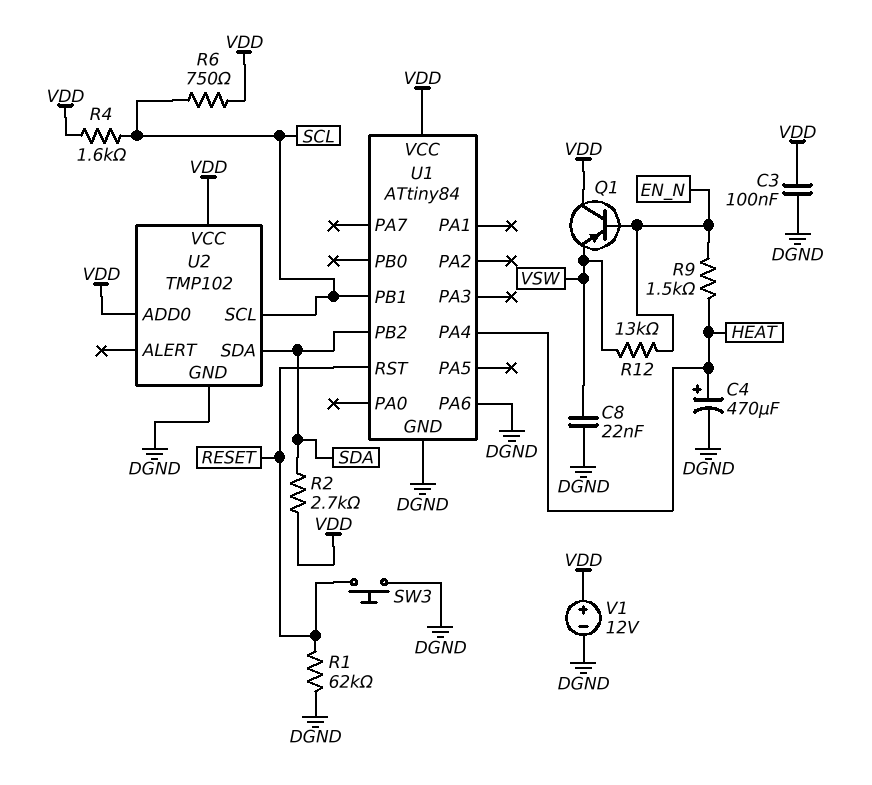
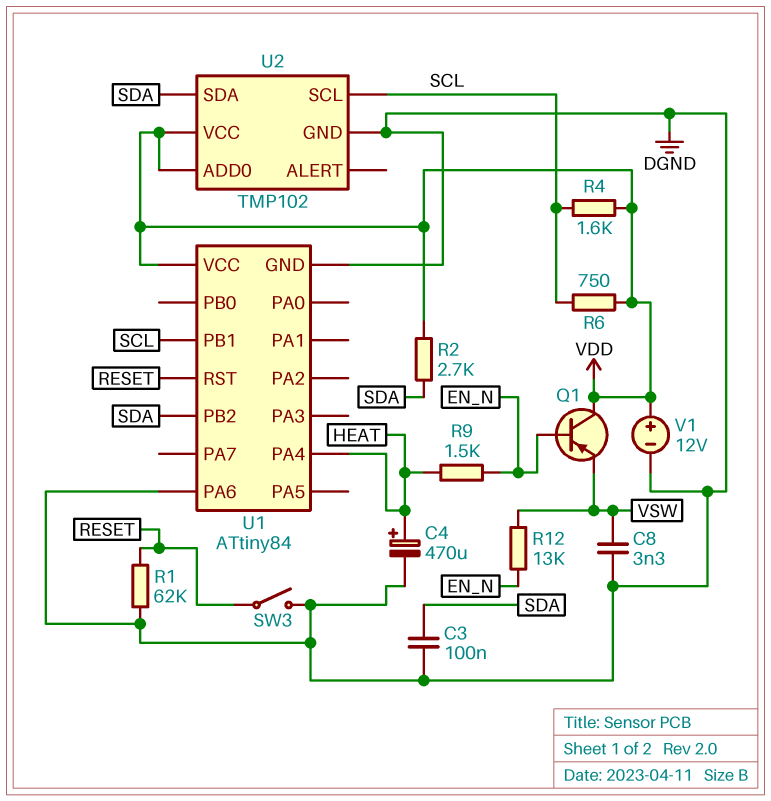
C3: 100nF (DGND, VDD) -> 100nF (DGND, SDA)
C8: 22nF (DGND, VSW) -> 3.3nF (DGND, VSW)
SW3: button (DGND, RESET) -> switch (DGND, RESET)

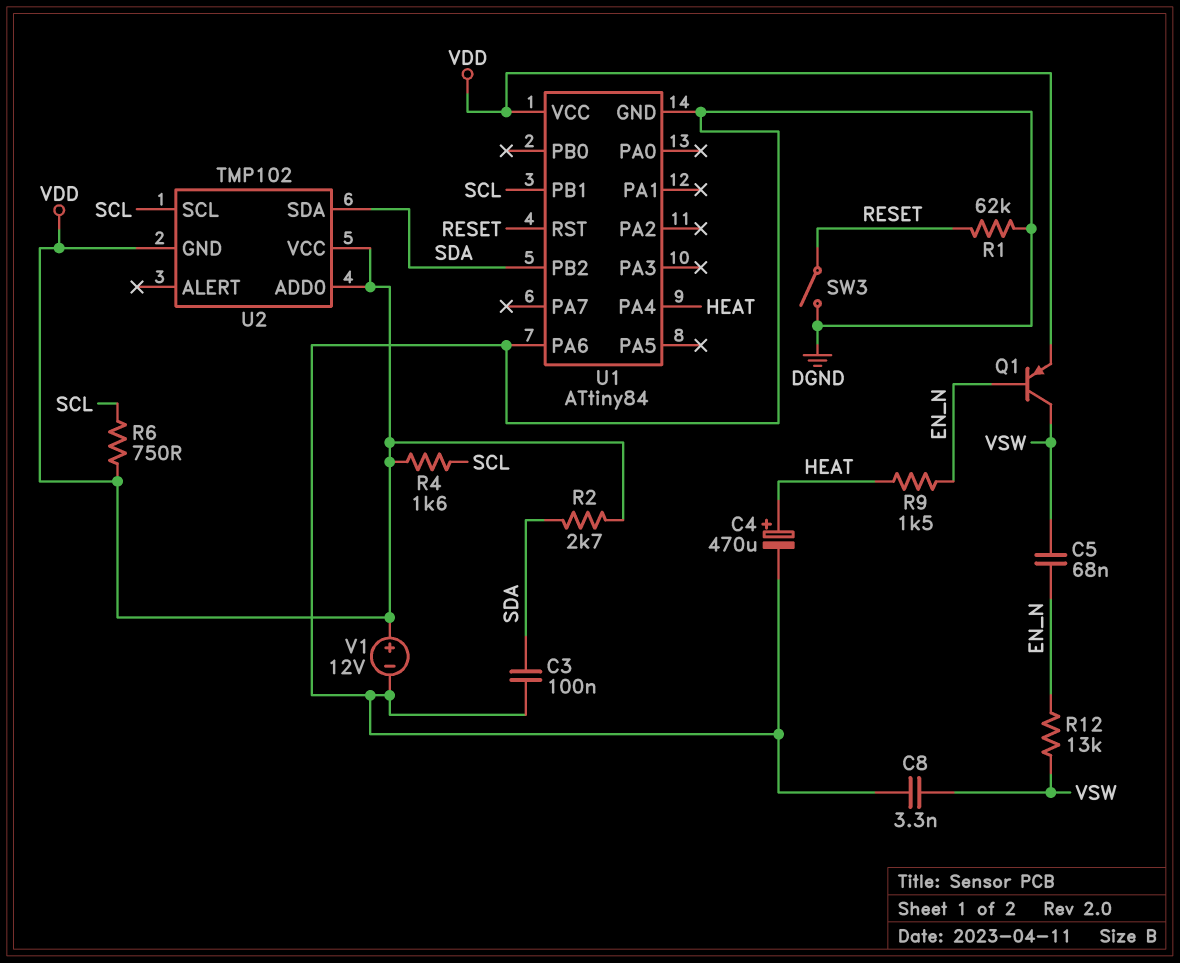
C5: none -> 68nF (EN_N, VSW)
Q1: PNP (B EN_N, C VDD, E VSW) -> PNP (B EN_N, C VSW, E VDD)
U2 pin GND: DGND -> VDD

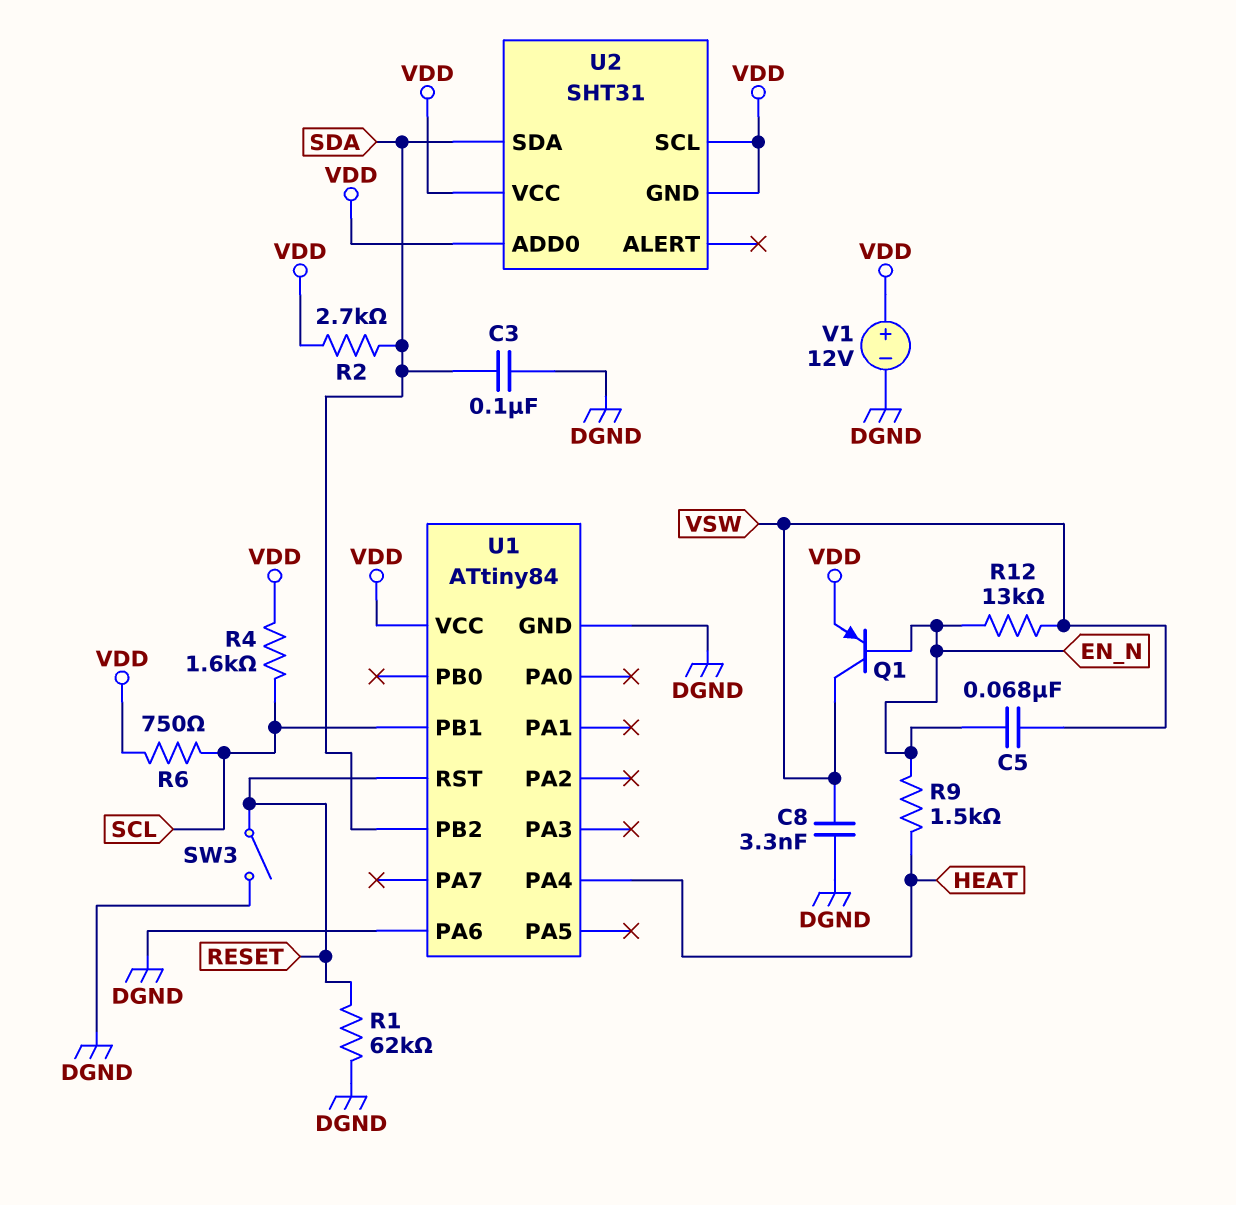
C4: 470uF (plus HEAT, minus DGND) -> none
U2: TMP102 -> SHT31
U2 pin SCL: SCL -> VDD

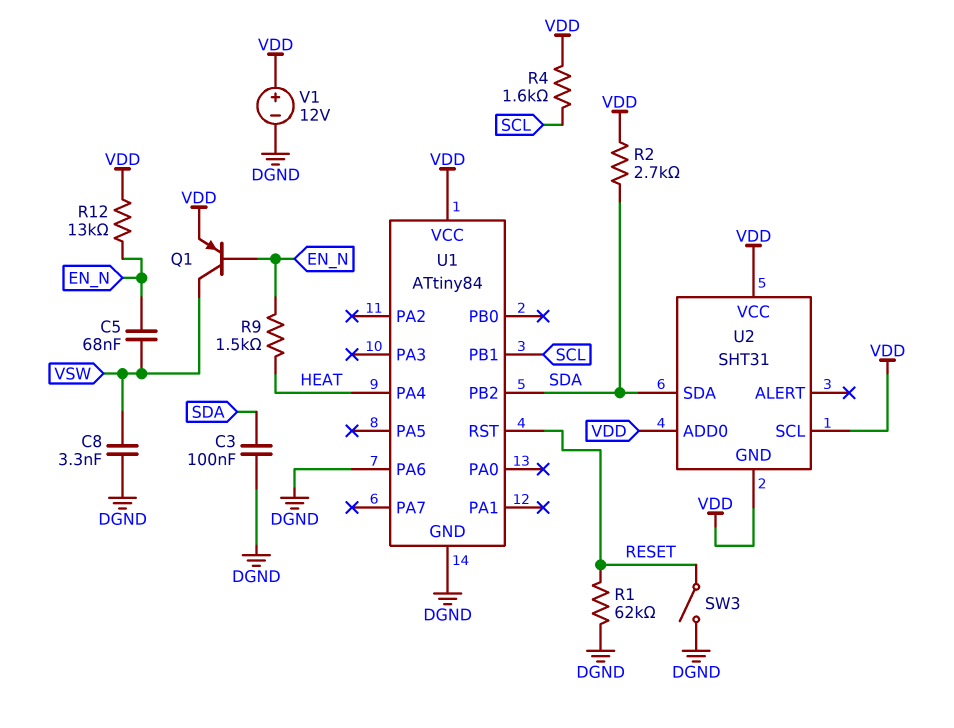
R6: 750 (SCL, VDD) -> none
R12: 13k (EN_N, VSW) -> 13k (EN_N, VDD)

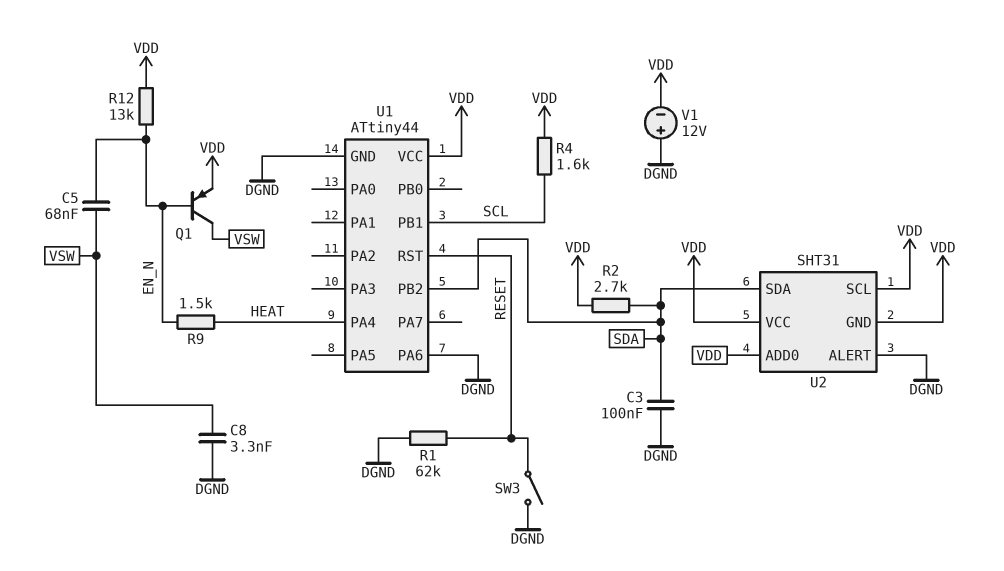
U1: ATtiny84 -> ATtiny44
U2 pin ALERT: none -> DGND
V1: 12V (plus VDD, minus DGND) -> 12V (plus DGND, minus VDD)

